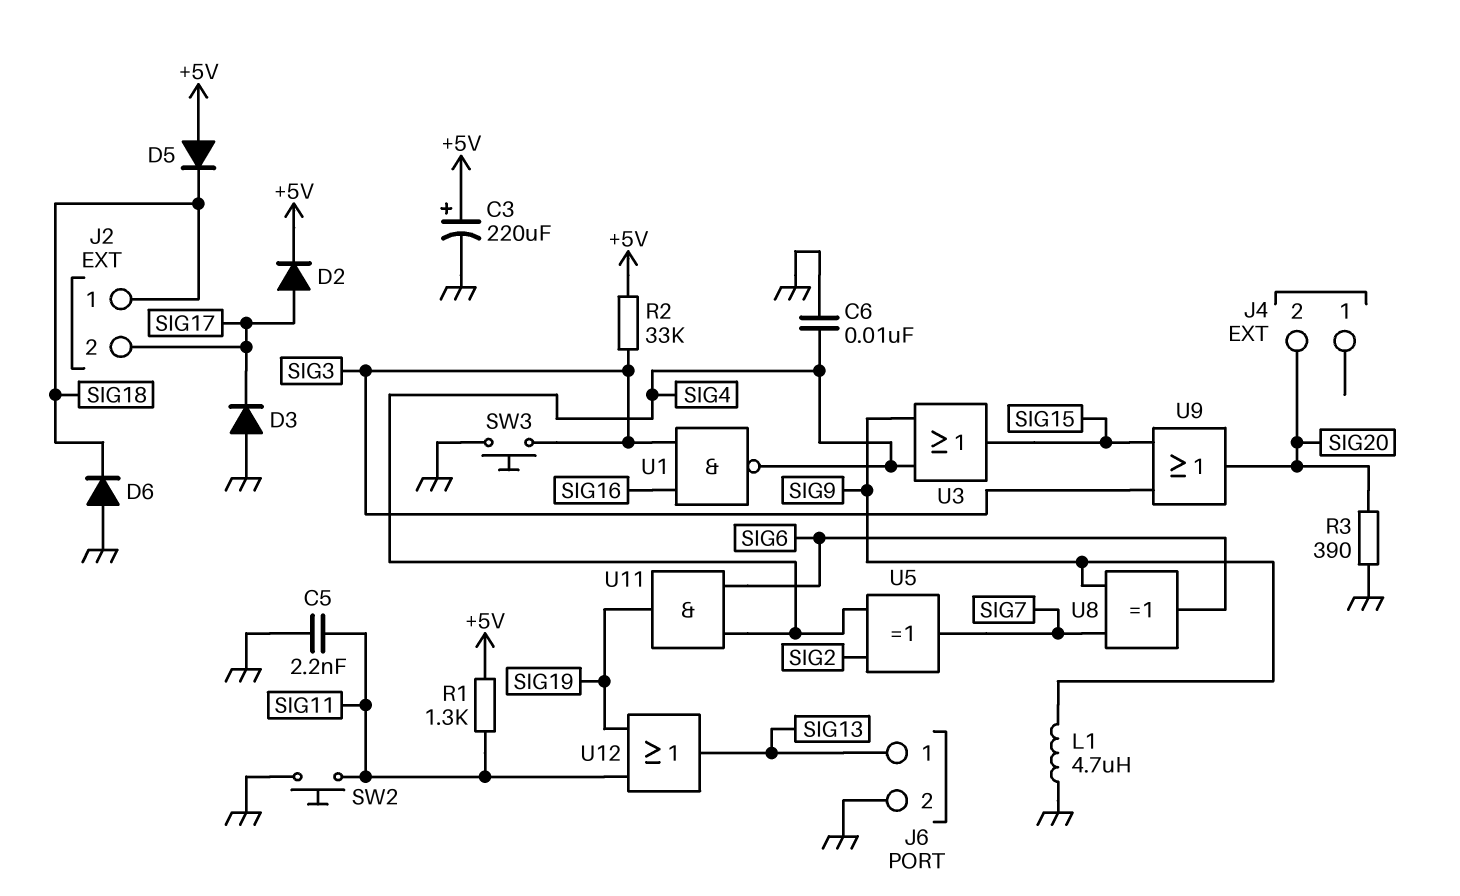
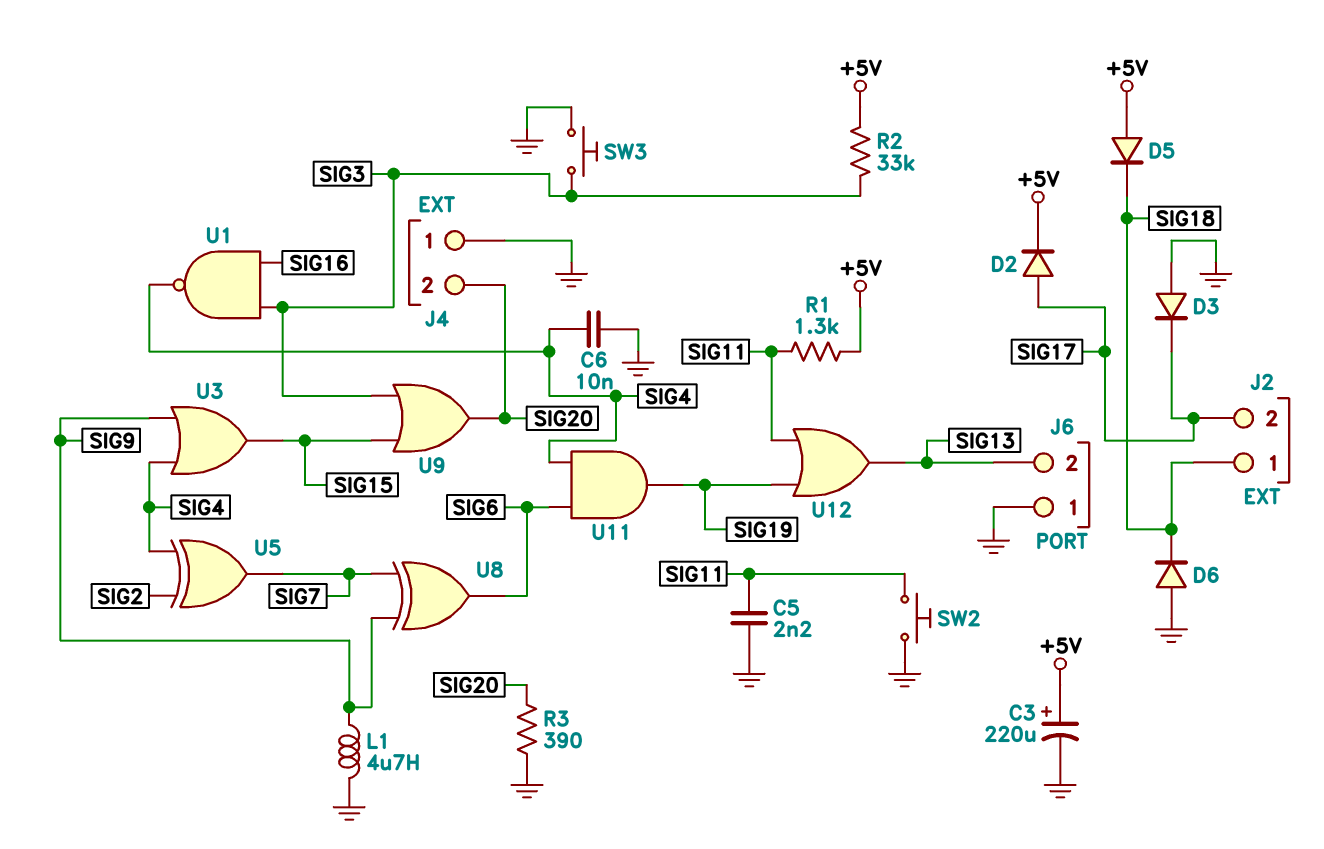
J4 pin 1: none -> GND
J6 pin 1: SIG13 -> GND
J6 pin 2: GND -> SIG13

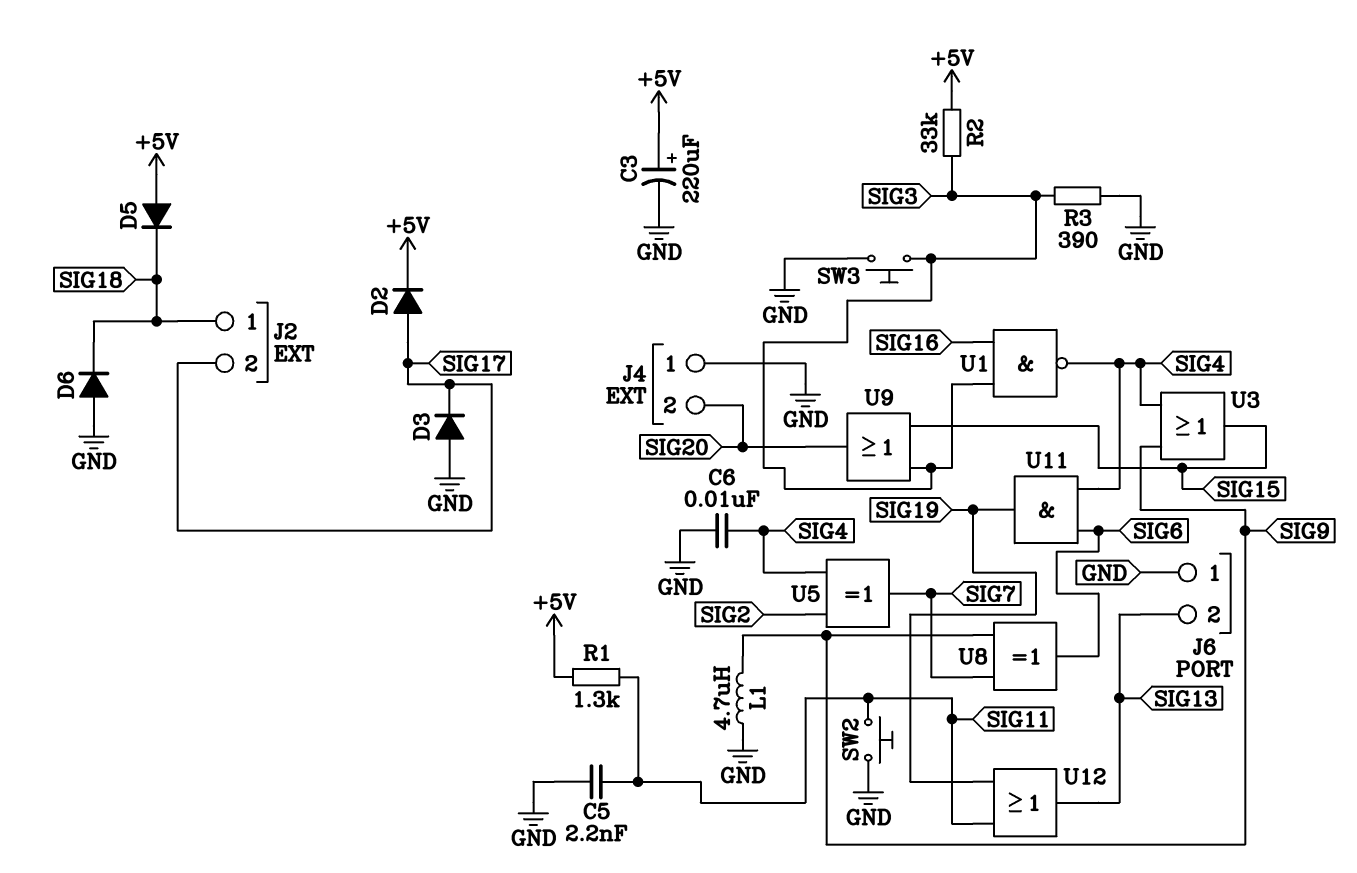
R3: 390 (GND, SIG20) -> 390 (GND, SIG3)

